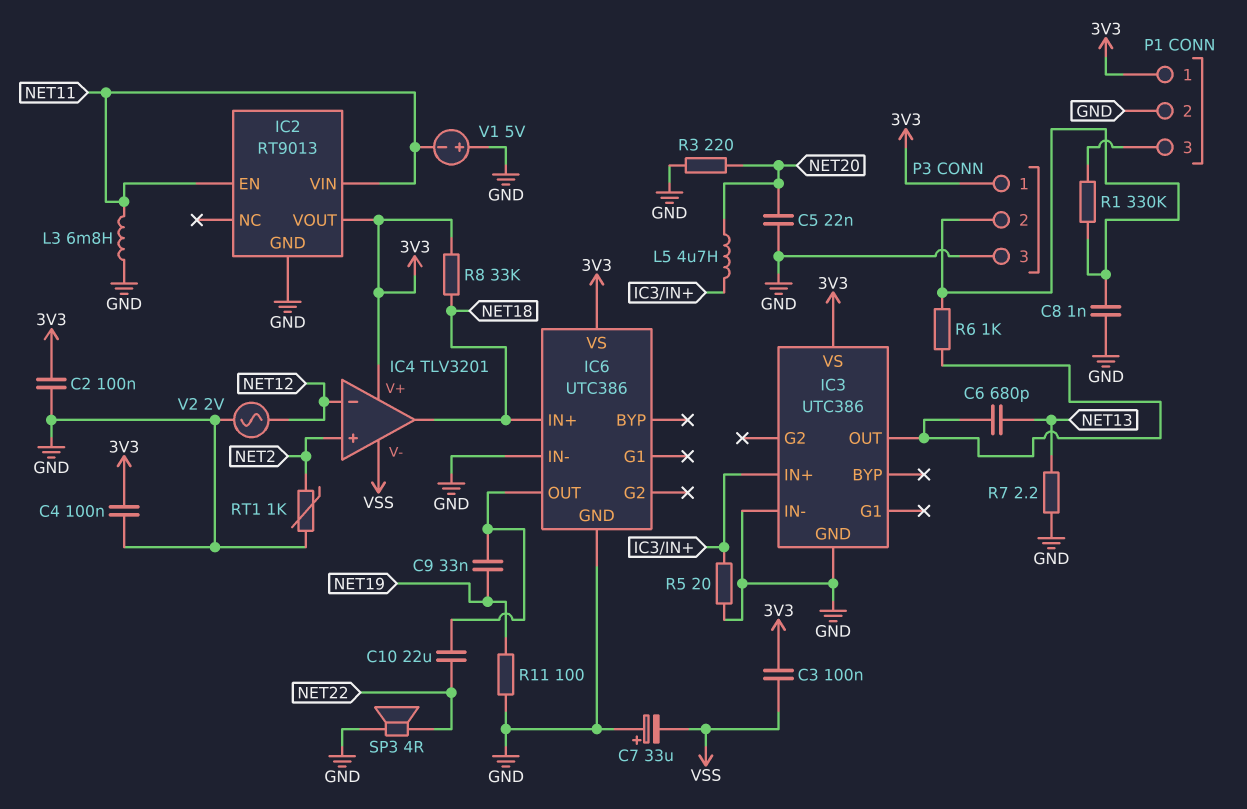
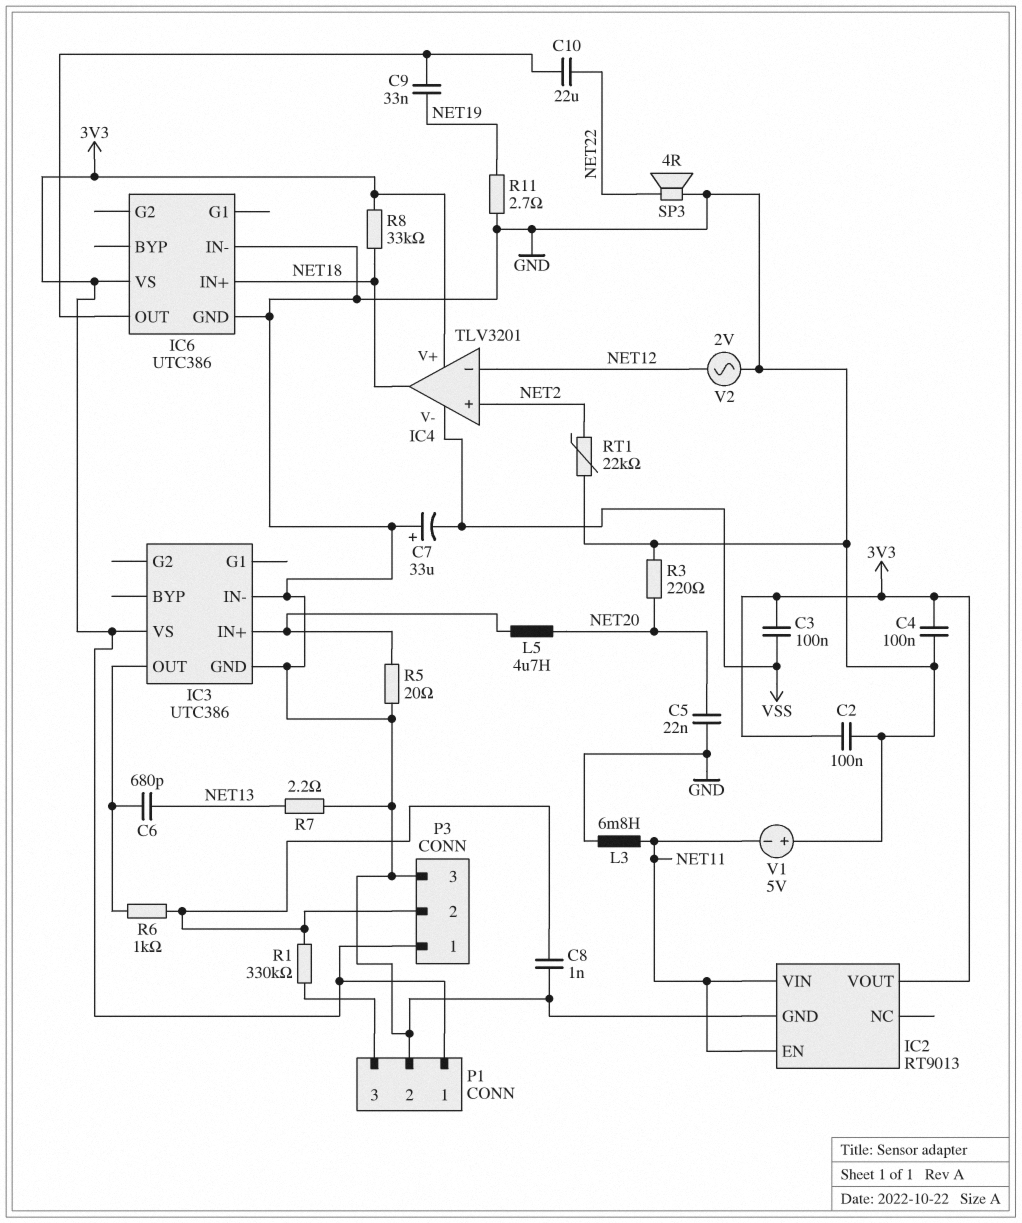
R11: 100 (GND, NET19) -> 2.7 (GND, NET19)
RT1: 1k (GND, NET2) -> 22k (GND, NET2)

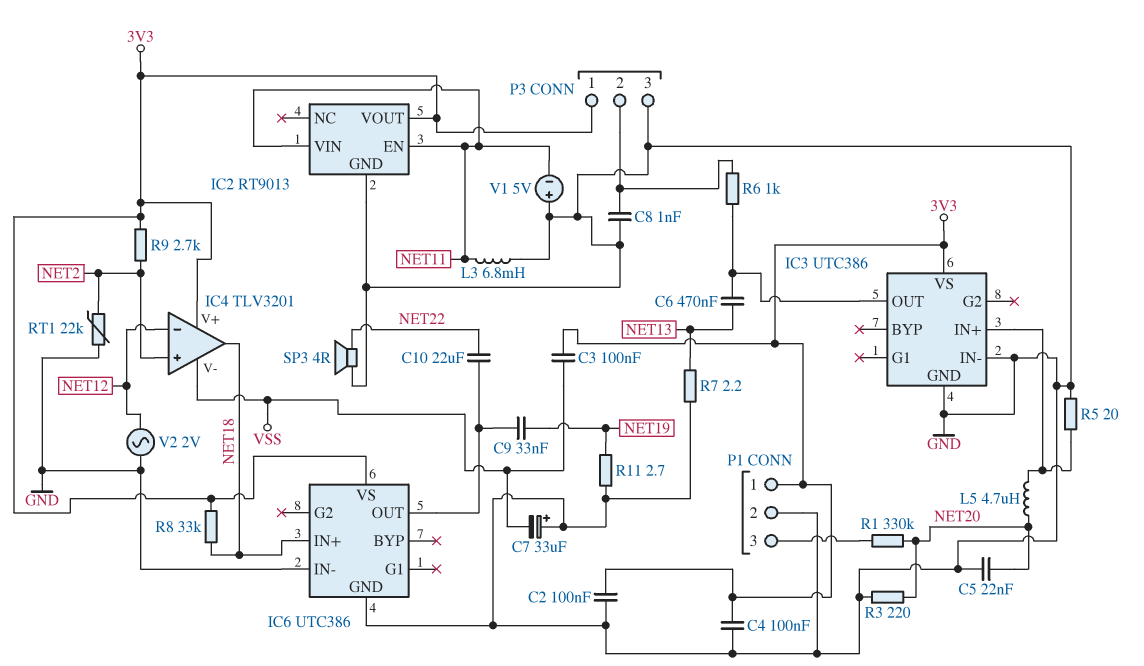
C6: 680pF (IC3/OUT, NET13) -> 470nF (IC3/OUT, NET13)
R1: 330k (P1/3, P3/2) -> 330k (NET20, P1/3)
R9: none -> 2.7k (3V3, NET2)

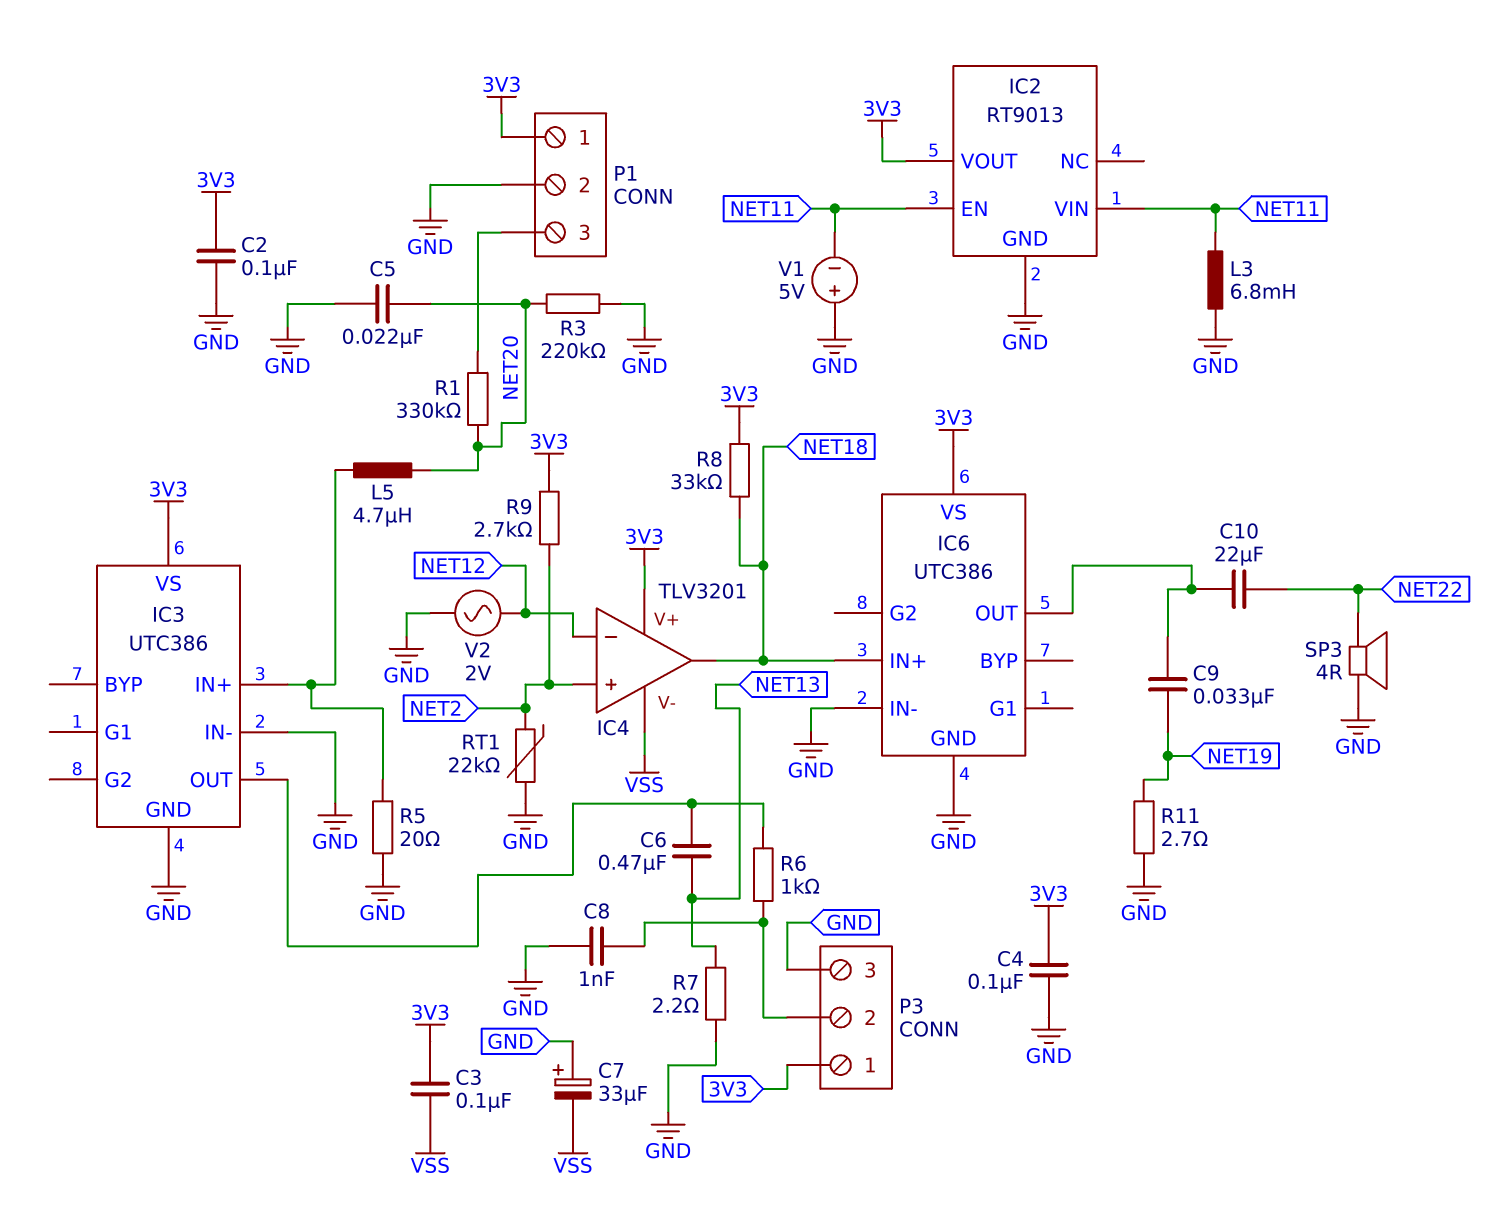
R3: 220 (GND, NET20) -> 220k (GND, NET20)

